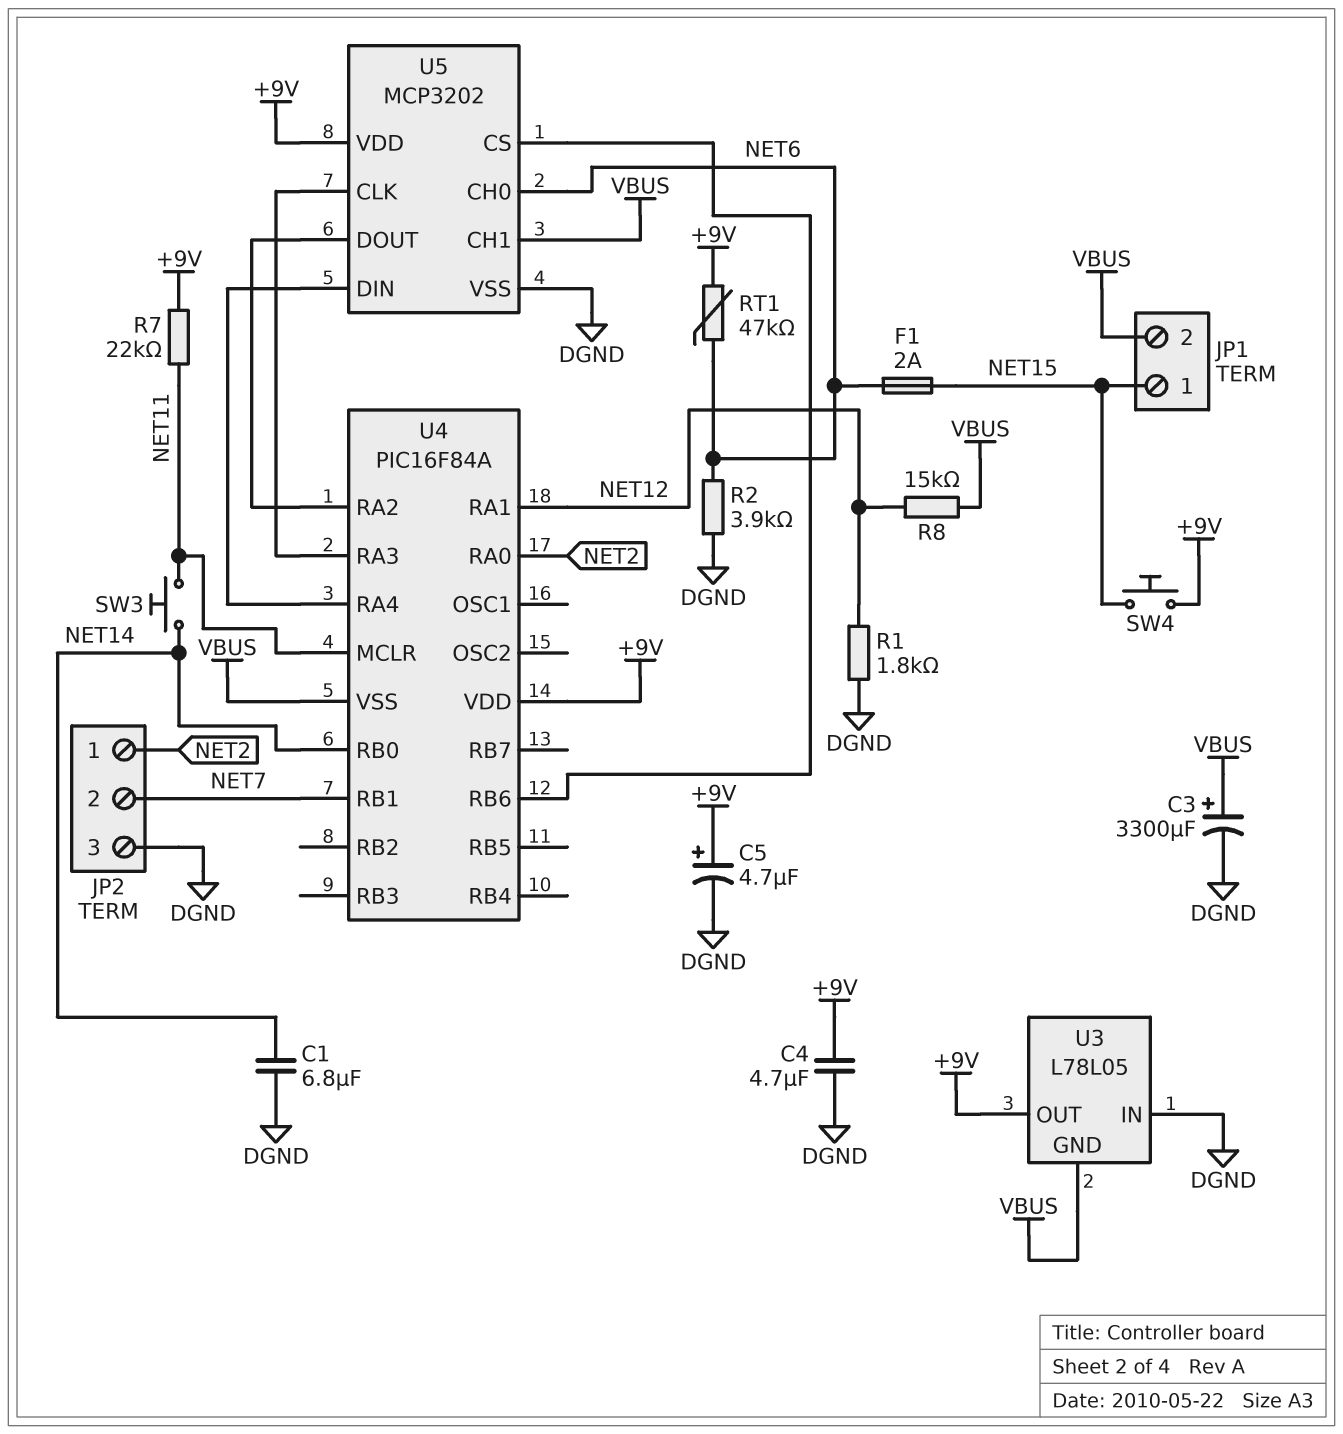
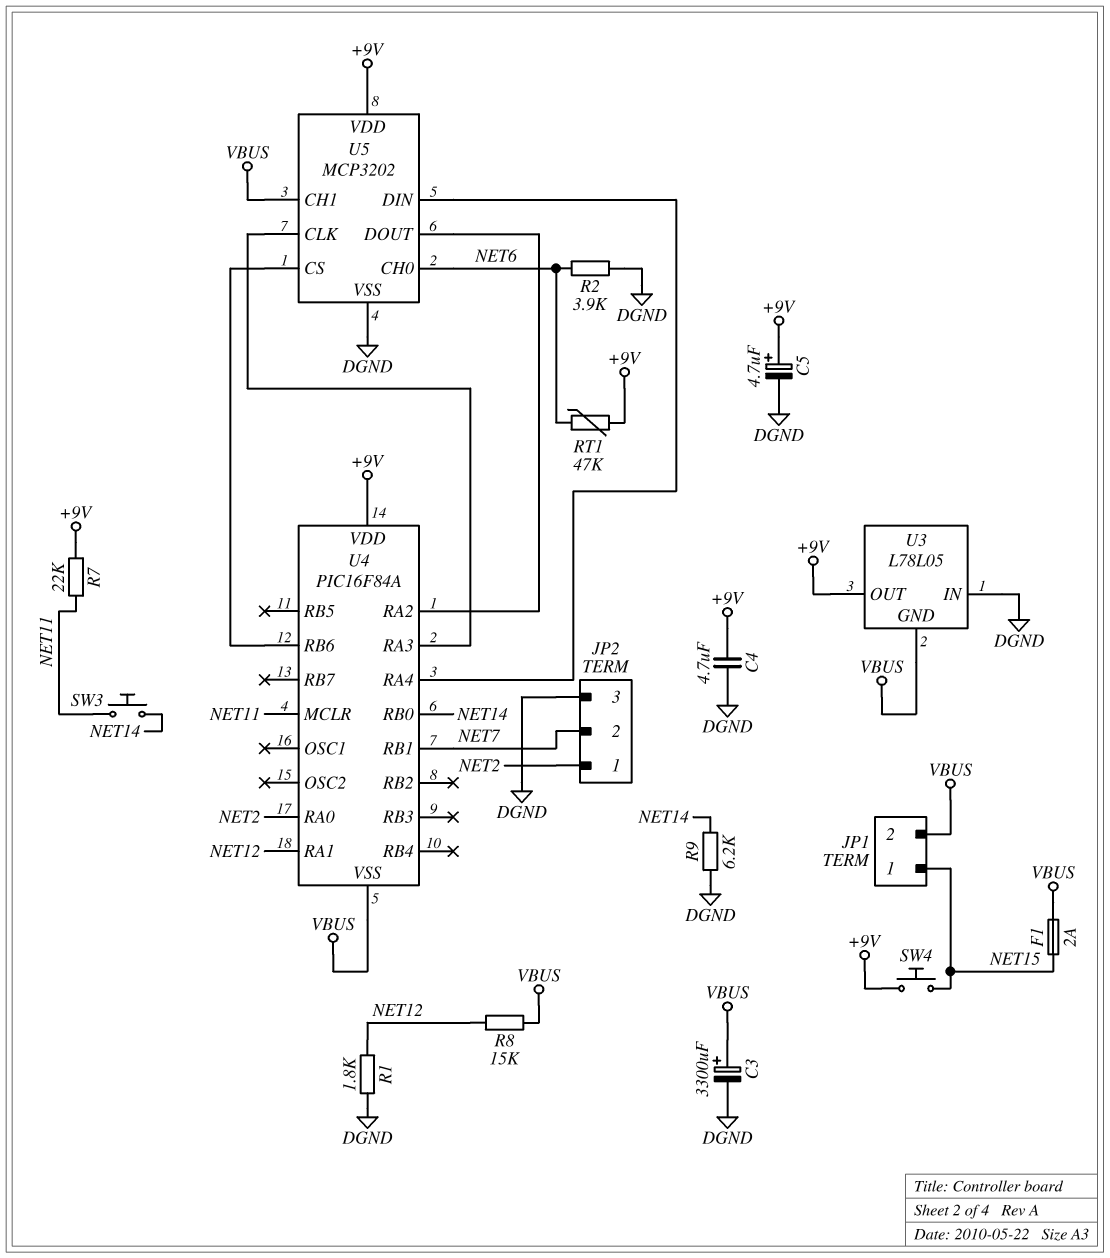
C1: 6.8uF (DGND, NET14) -> none
F1: 2A (NET6, NET15) -> 2A (NET15, VBUS)
R9: none -> 6.2k (DGND, NET14)

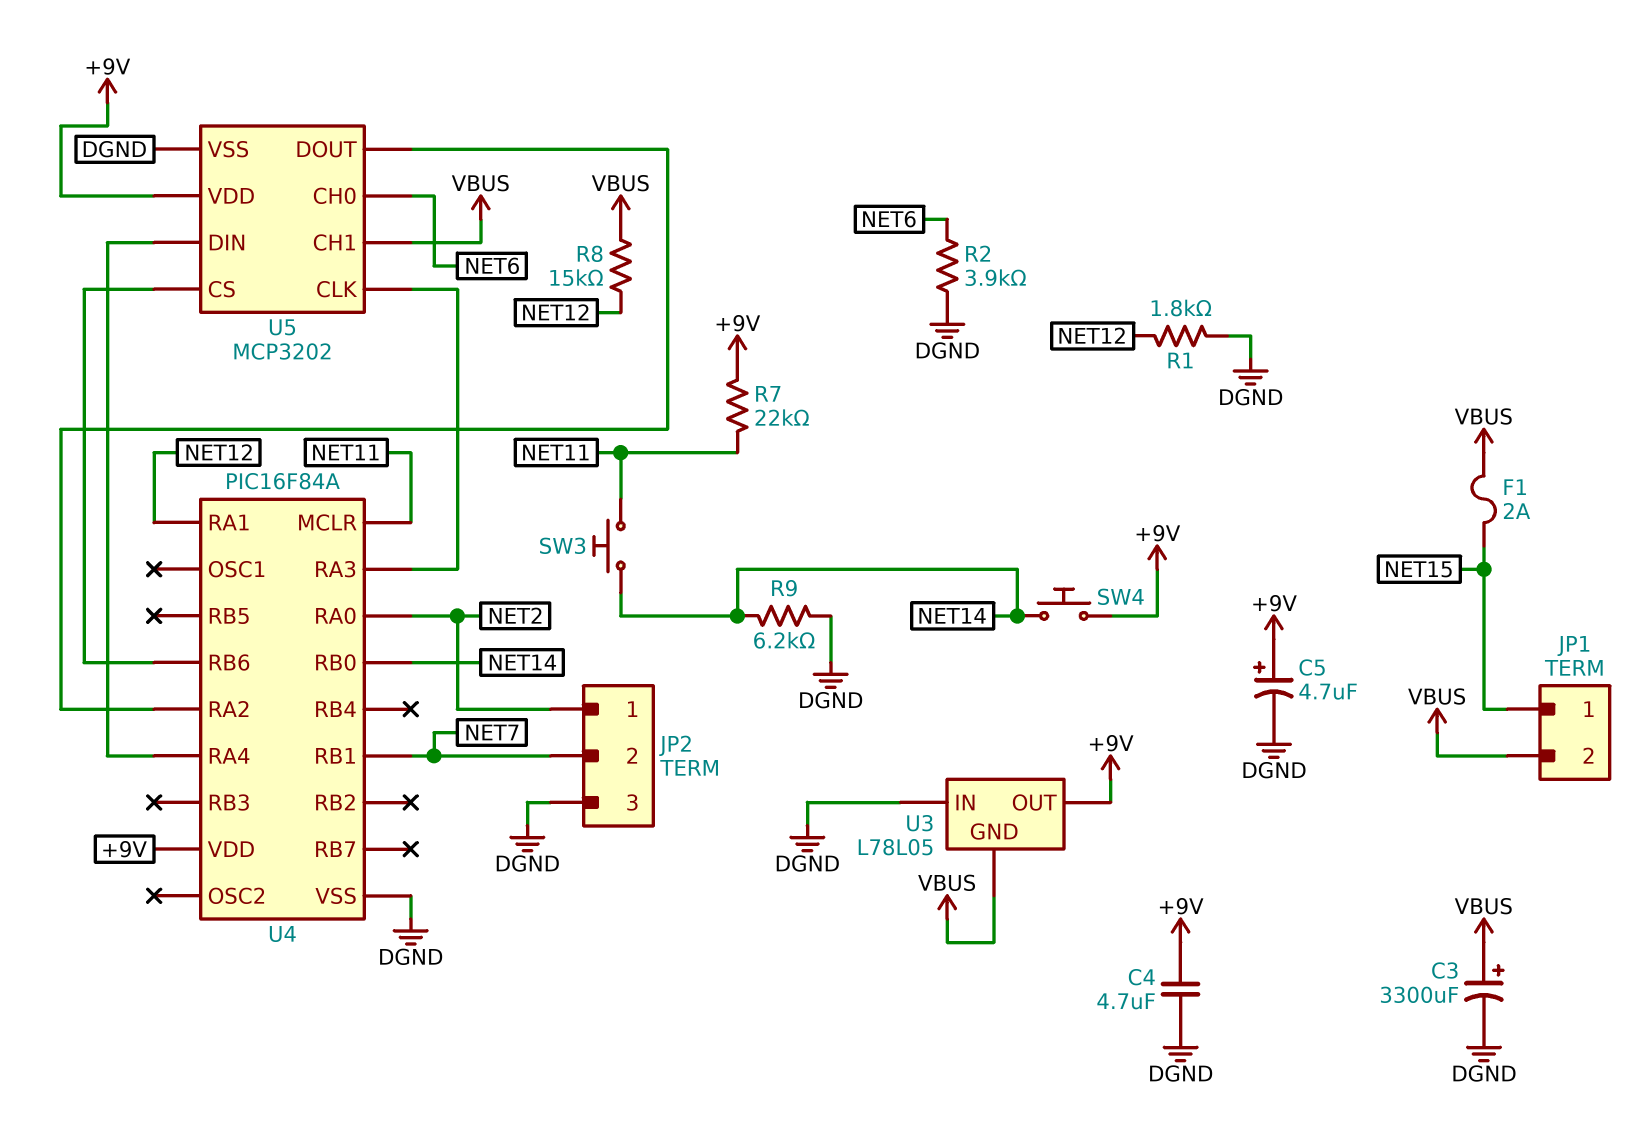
RT1: 47k (+9V, NET6) -> none
SW4: button (+9V, NET15) -> button (+9V, NET14)
U4 pin VSS: VBUS -> DGND

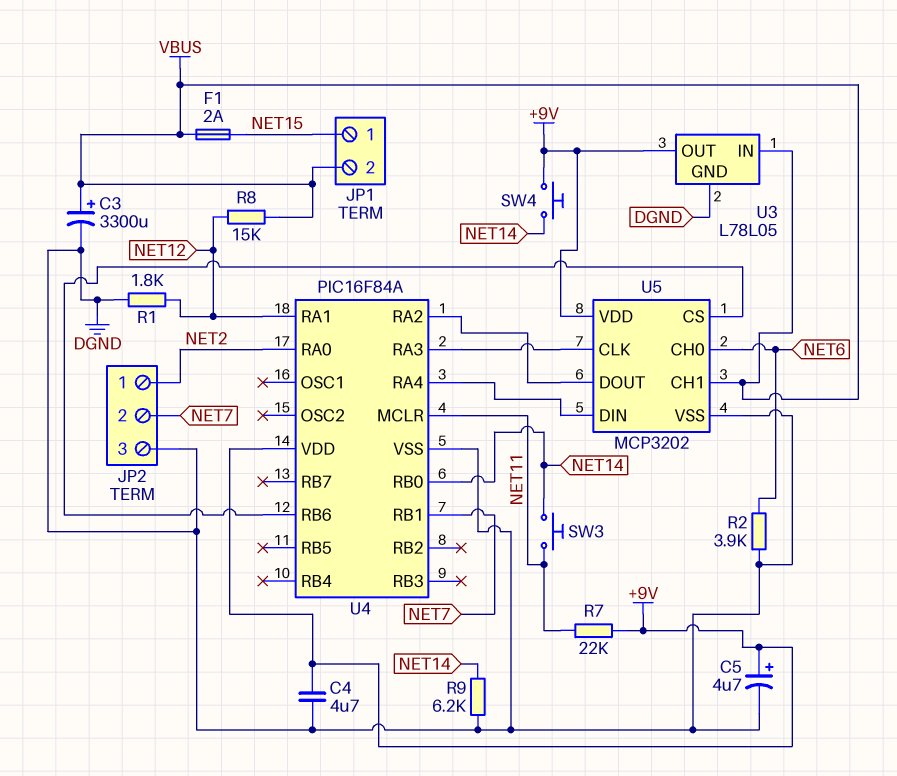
U3 pin GND: VBUS -> DGND
U3 pin IN: DGND -> VBUS

